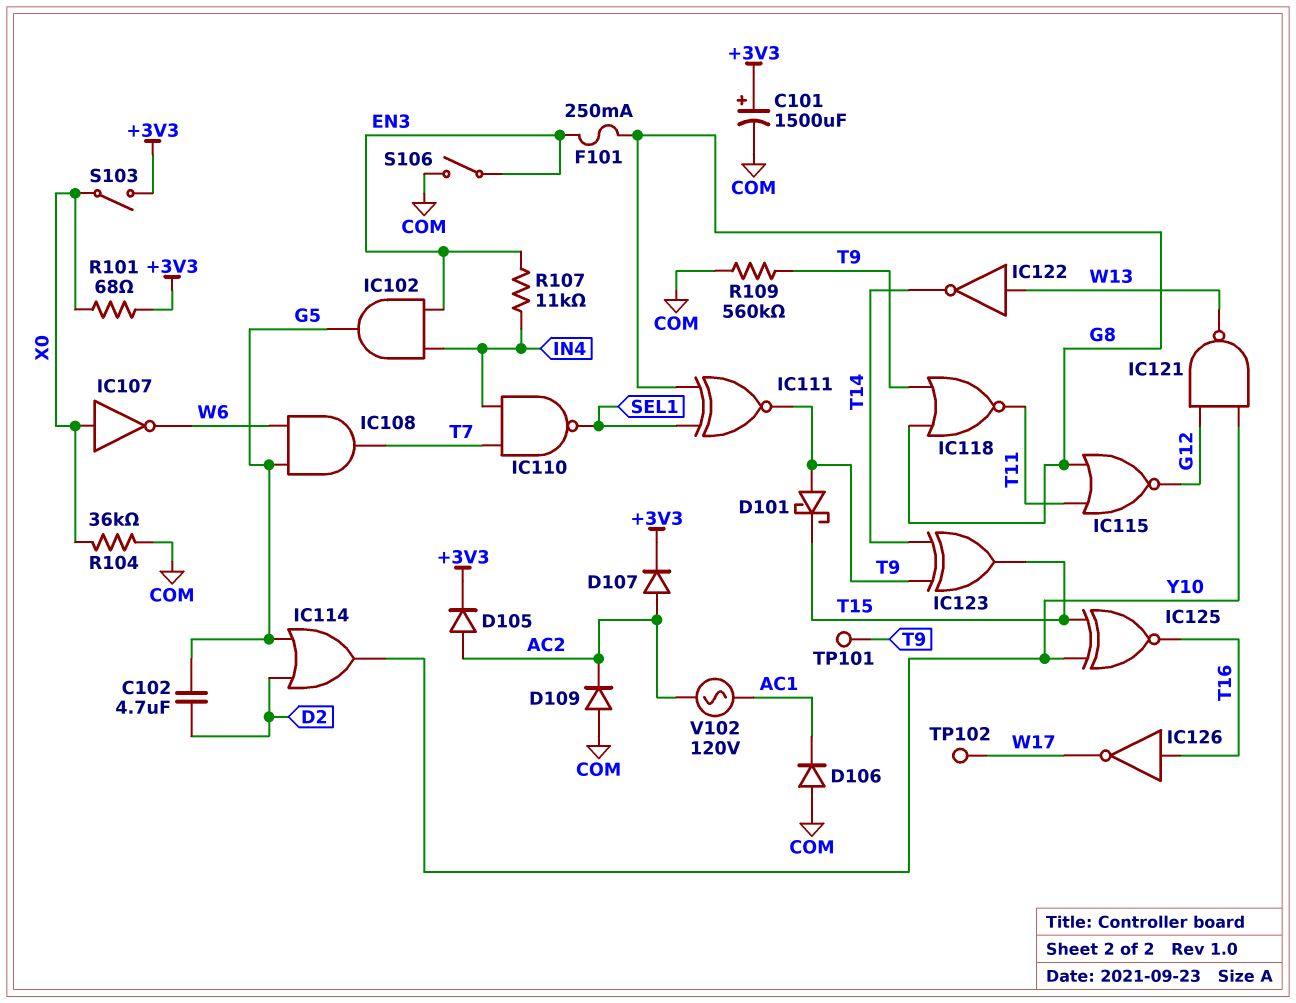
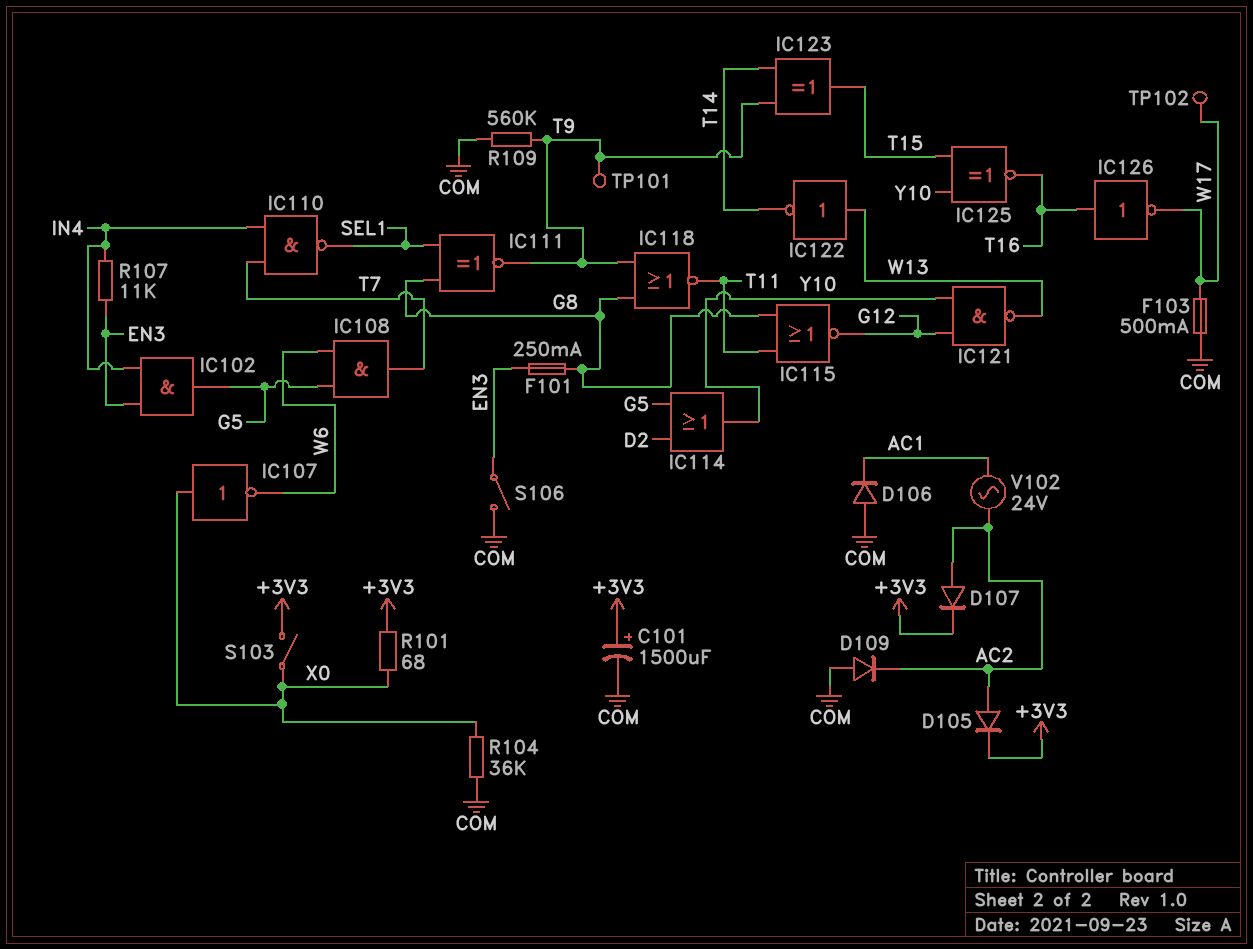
C102: 4.7uF (D2, G5) -> none
D101: schottky (A T9, K T15) -> none
F103: none -> 500mA (COM, W17)
V102: AC 120V (AC1, AC2) -> AC 24V (AC1, AC2)

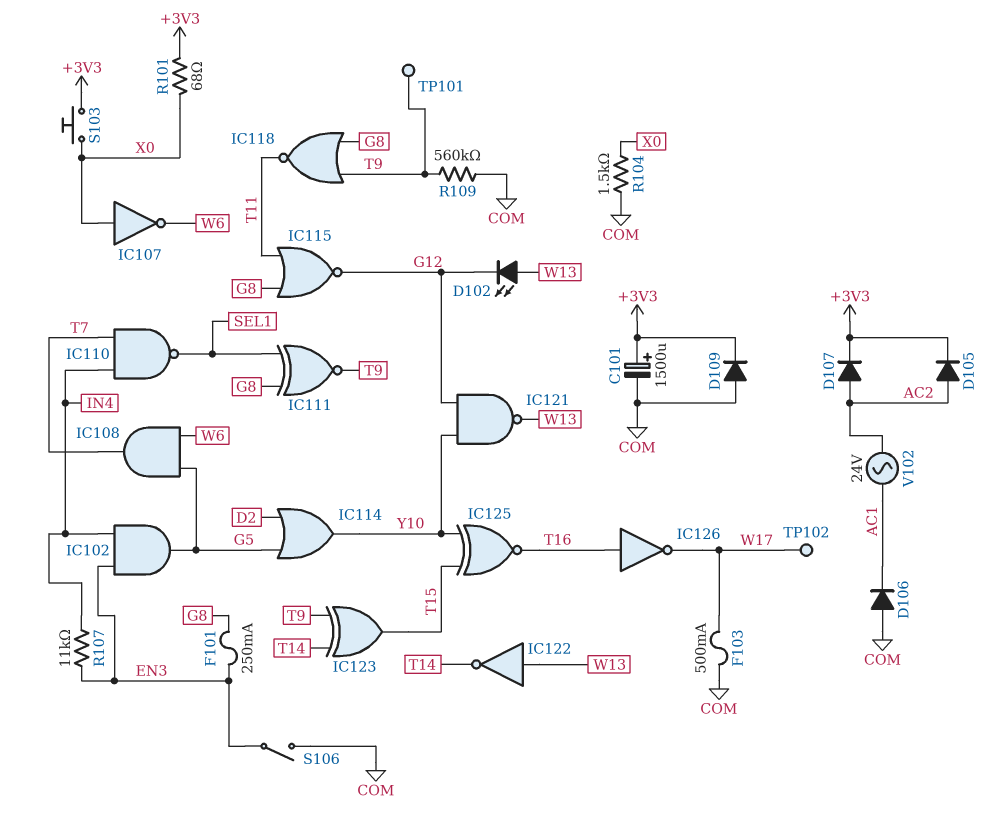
D102: none -> LED (A W13, K G12)
D109: diode (A COM, K AC2) -> diode (A COM, K +3V3)
R104: 36k (COM, X0) -> 1.5k (COM, X0)
S103: switch (+3V3, X0) -> button (+3V3, X0)

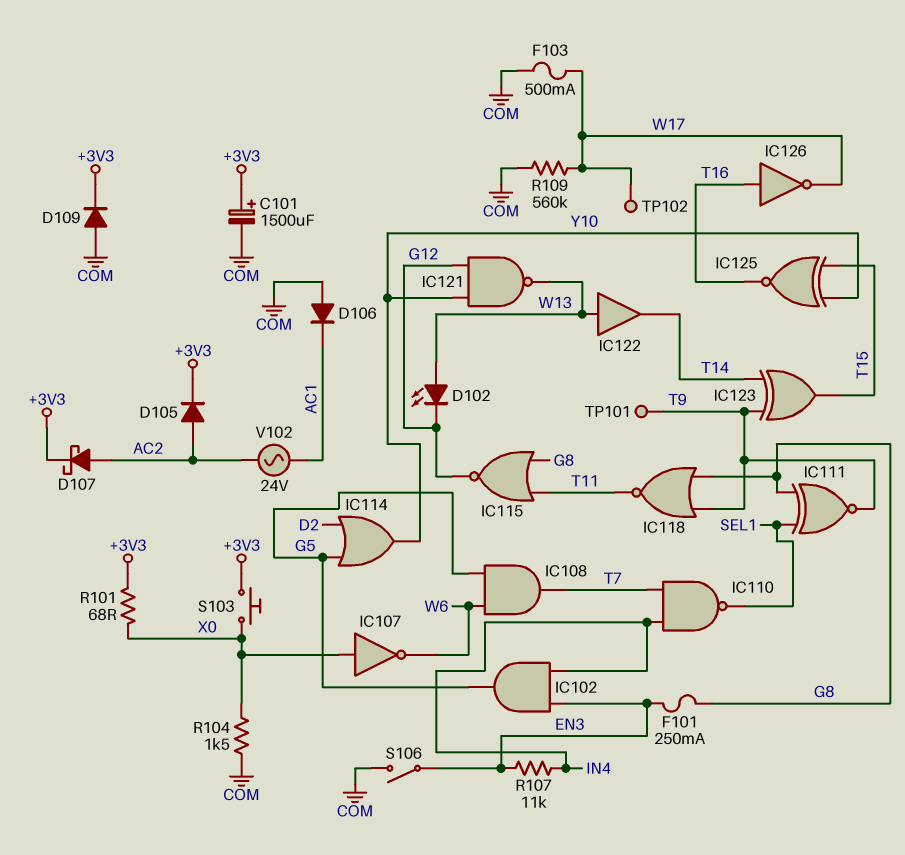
D107: diode (A AC2, K +3V3) -> schottky (A AC2, K +3V3)
IC122: NOT (in W13, out T14) -> buffer (in W13, out T14)
R109: 560k (COM, T9) -> 560k (COM, W17)

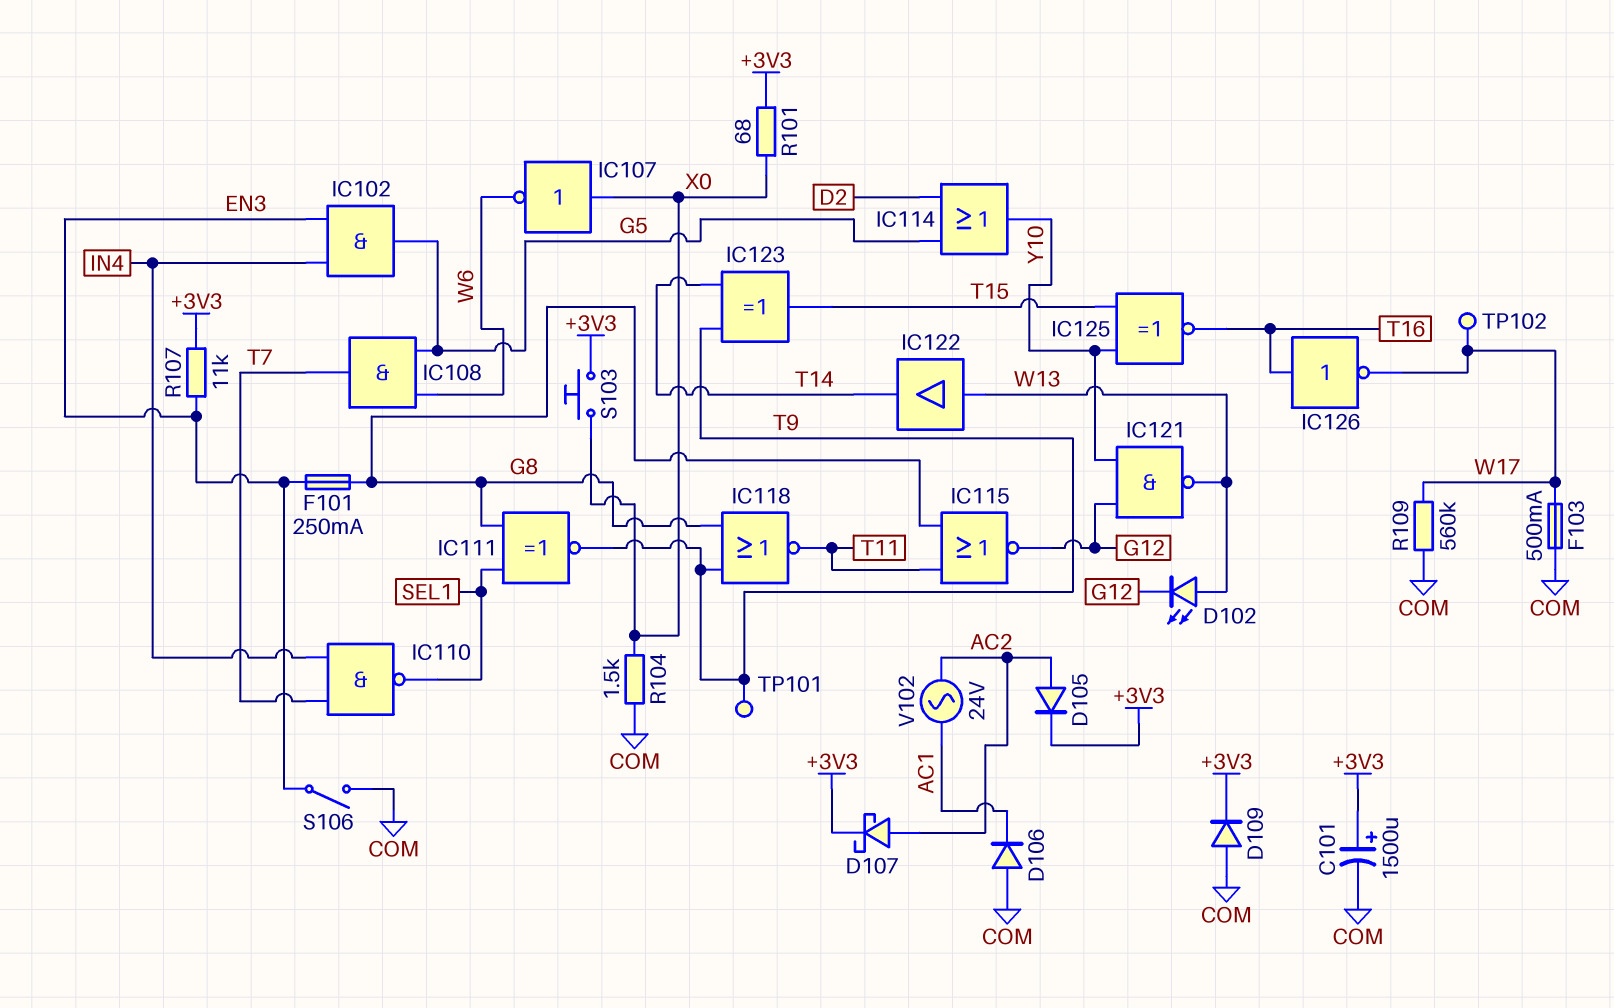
R107: 11k (EN3, IN4) -> 11k (+3V3, EN3)

